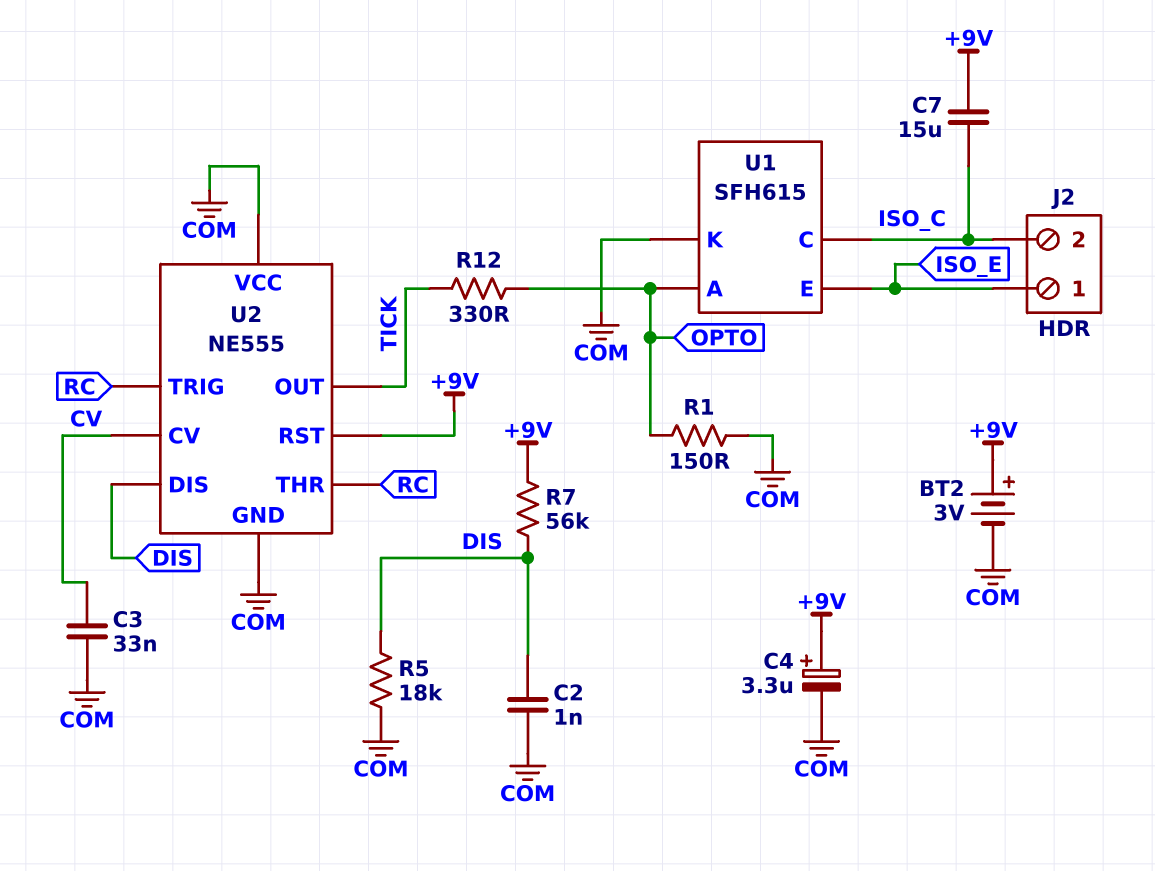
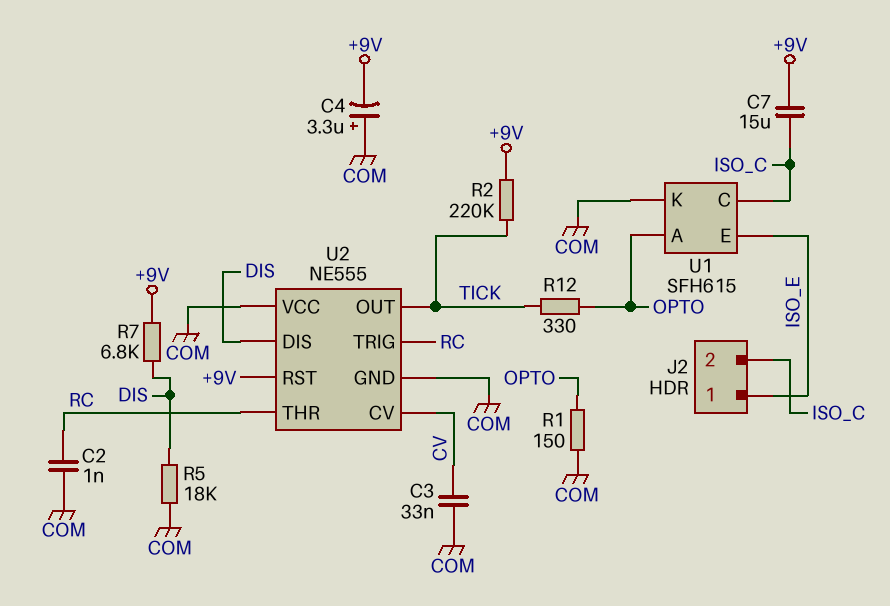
BT2: 3V (plus +9V, minus COM) -> none
C2: 1nF (COM, DIS) -> 1nF (COM, RC)
C4: 3.3uF (plus +9V, minus COM) -> 3.3uF (plus COM, minus +9V)
R2: none -> 220k (+9V, TICK)
R7: 56k (+9V, DIS) -> 6.8k (+9V, DIS)

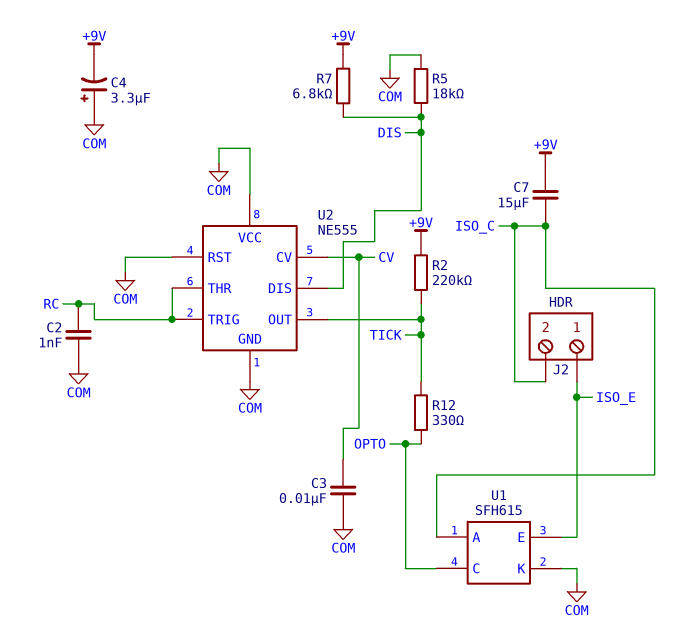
C3: 33nF (COM, CV) -> 10nF (COM, CV)
R1: 150 (COM, OPTO) -> none
U1 pin A: OPTO -> ISO_C
U1 pin C: ISO_C -> OPTO
U2 pin RST: +9V -> COM

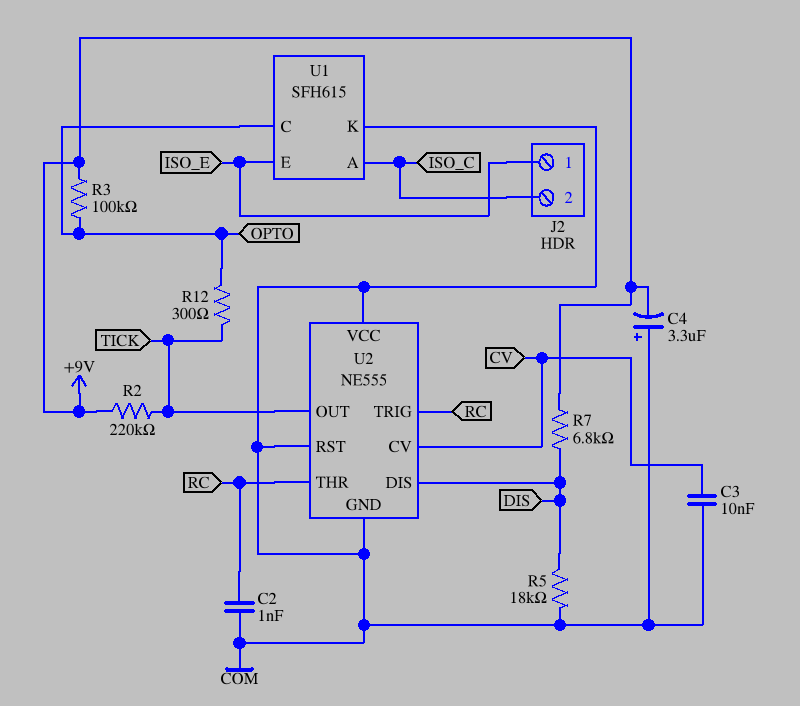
C7: 15uF (+9V, ISO_C) -> none
R3: none -> 100k (+9V, OPTO)
R12: 330 (OPTO, TICK) -> 300 (OPTO, TICK)

